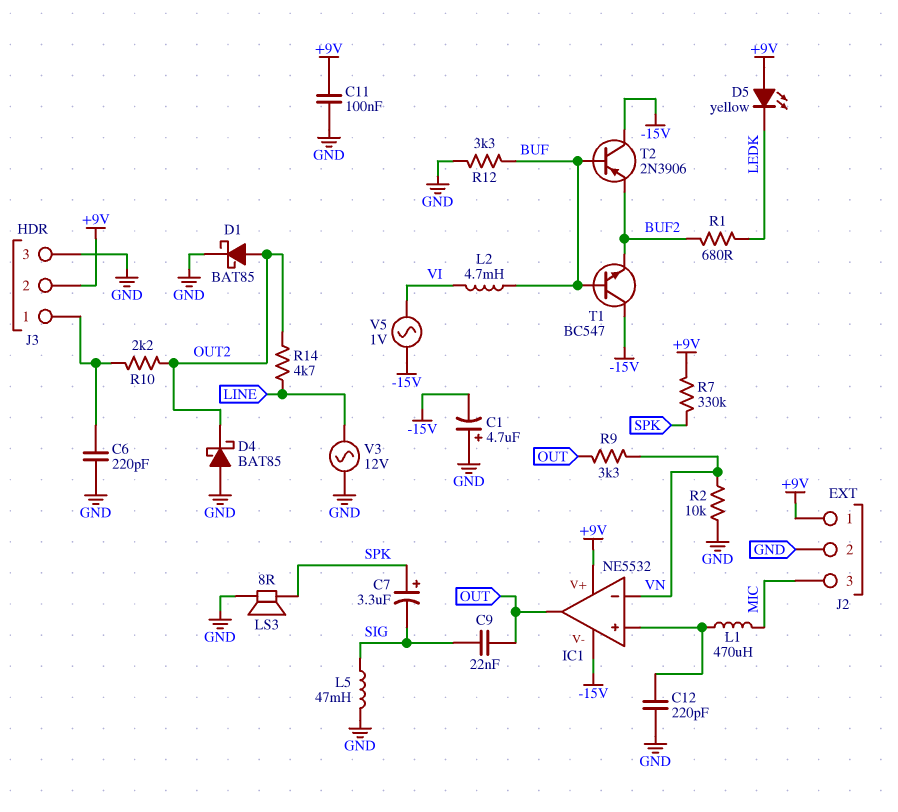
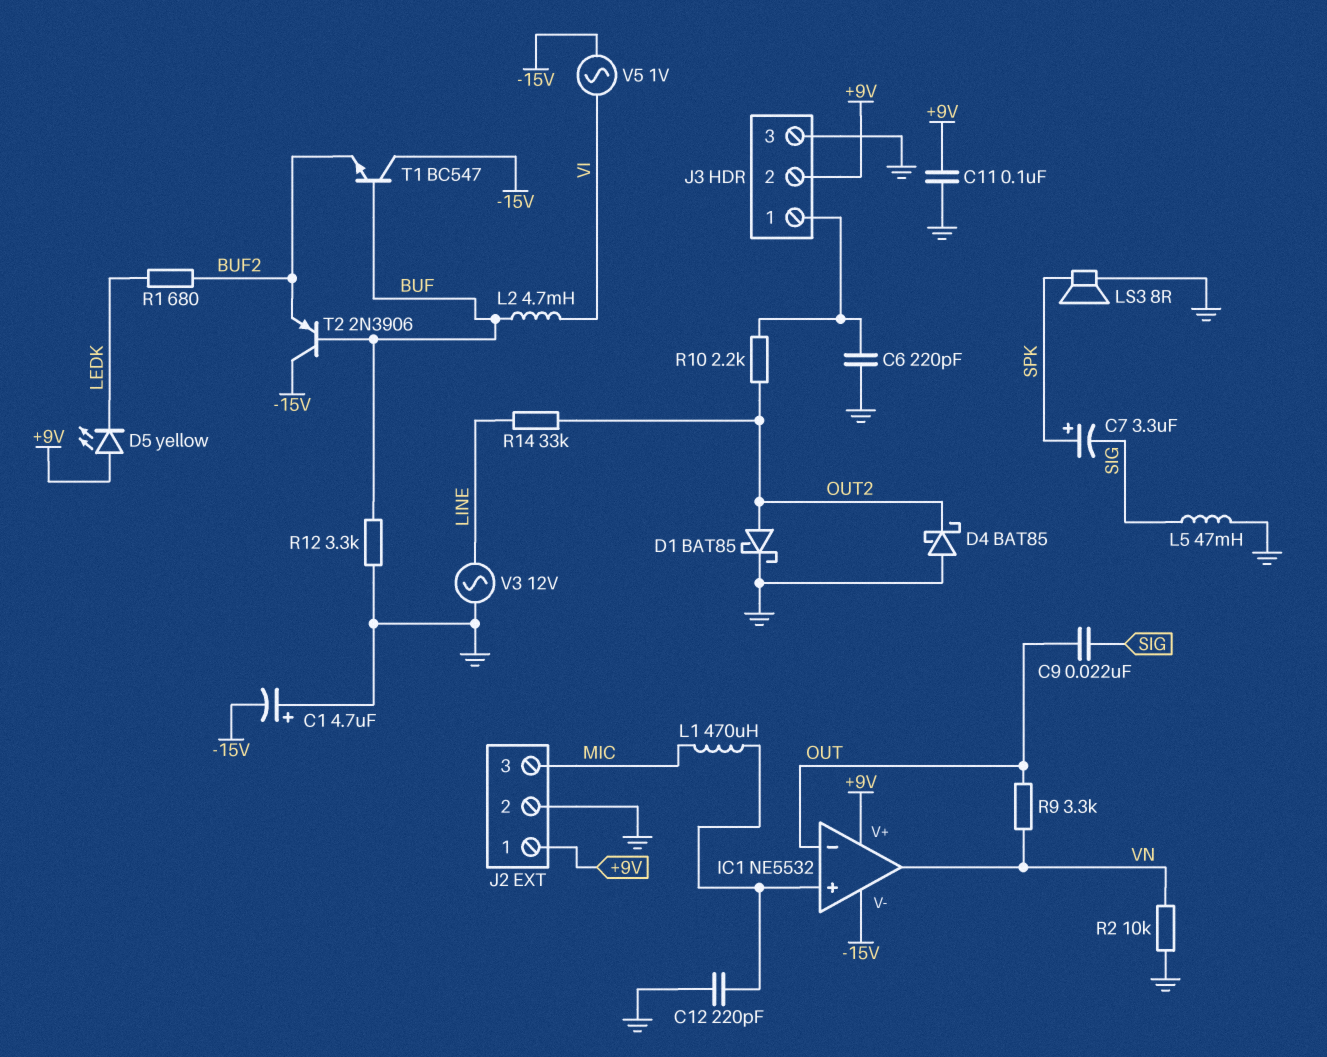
IC1 pin in-: VN -> OUT
IC1 pin out: OUT -> VN
R7: 330k (+9V, SPK) -> none
R14: 4.7k (LINE, OUT2) -> 33k (LINE, OUT2)

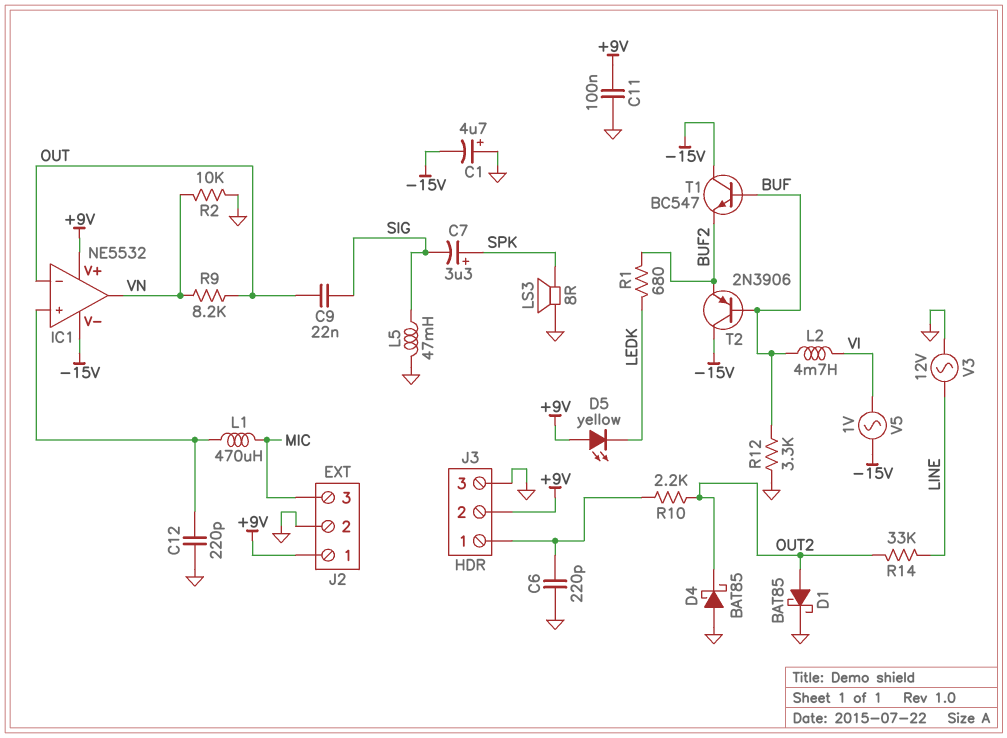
R9: 3.3k (OUT, VN) -> 8.2k (OUT, VN)

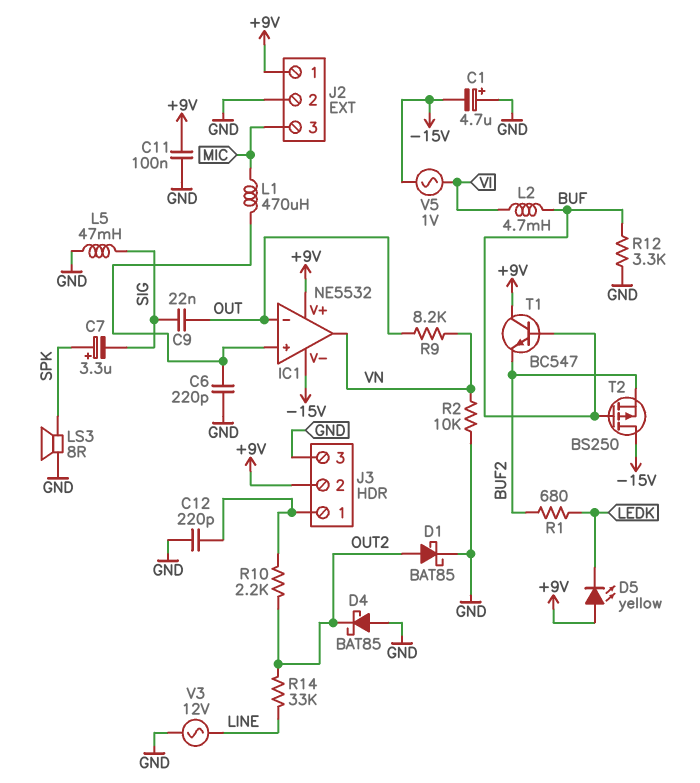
C6: 220pF (GND, J3/1) -> 220pF (GND, IC1/in+)
C12: 220pF (GND, IC1/in+) -> 220pF (GND, J3/1)
T1: NPN BC547 (B BUF, C -15V, E BUF2) -> NPN BC547 (B BUF, C +9V, E BUF2)
T2: PNP 2N3906 (B BUF, C -15V, E BUF2) -> PMOS BS250 (G BUF, D -15V, S BUF2)

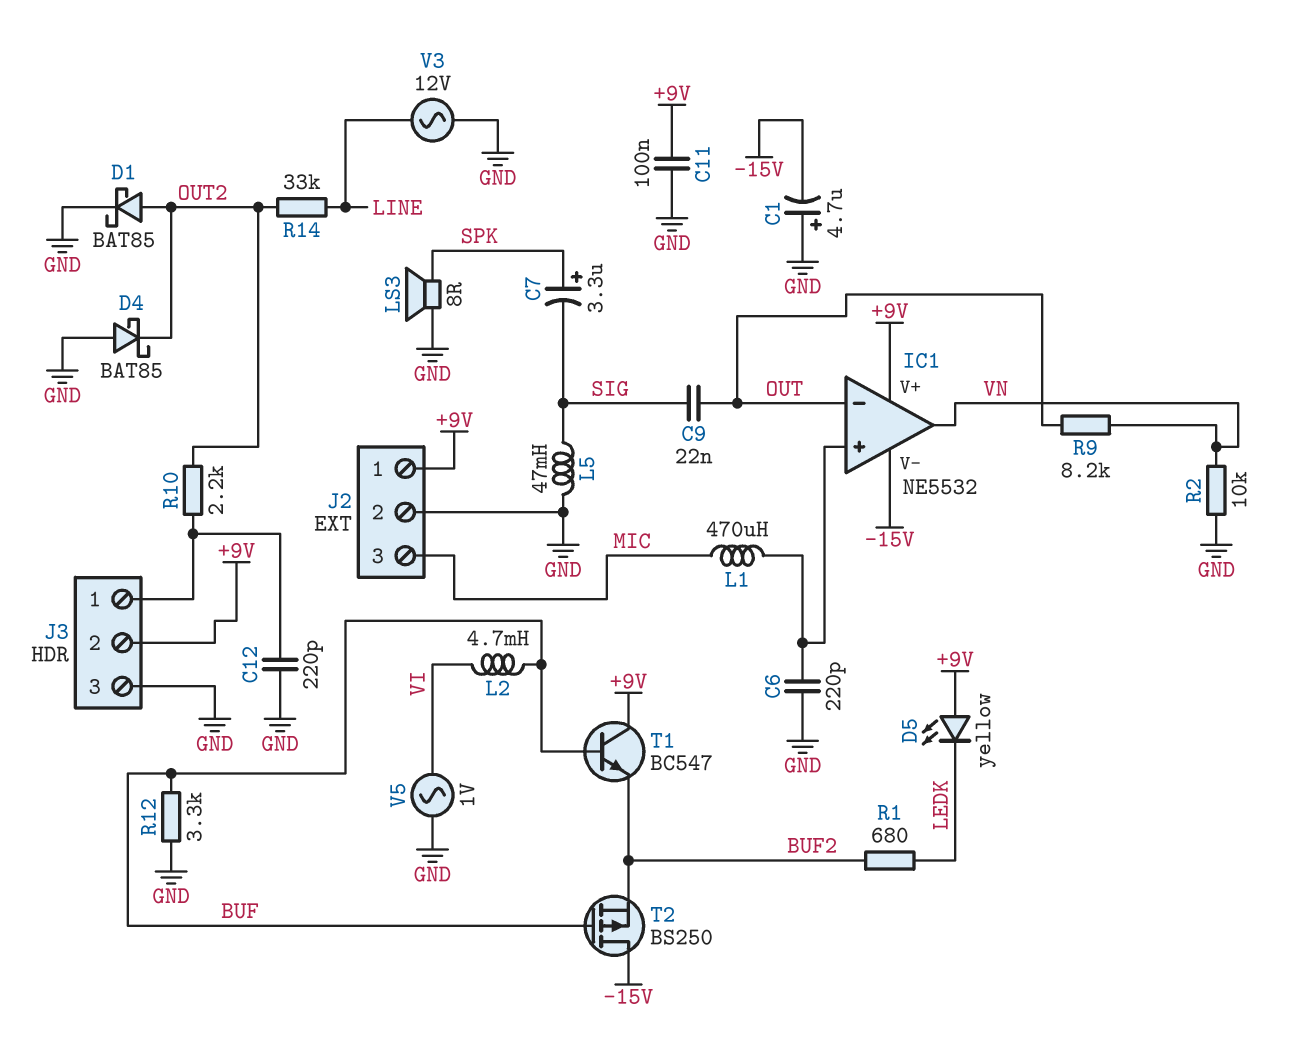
V5: AC 1V (-15V, VI) -> AC 1V (GND, VI)

